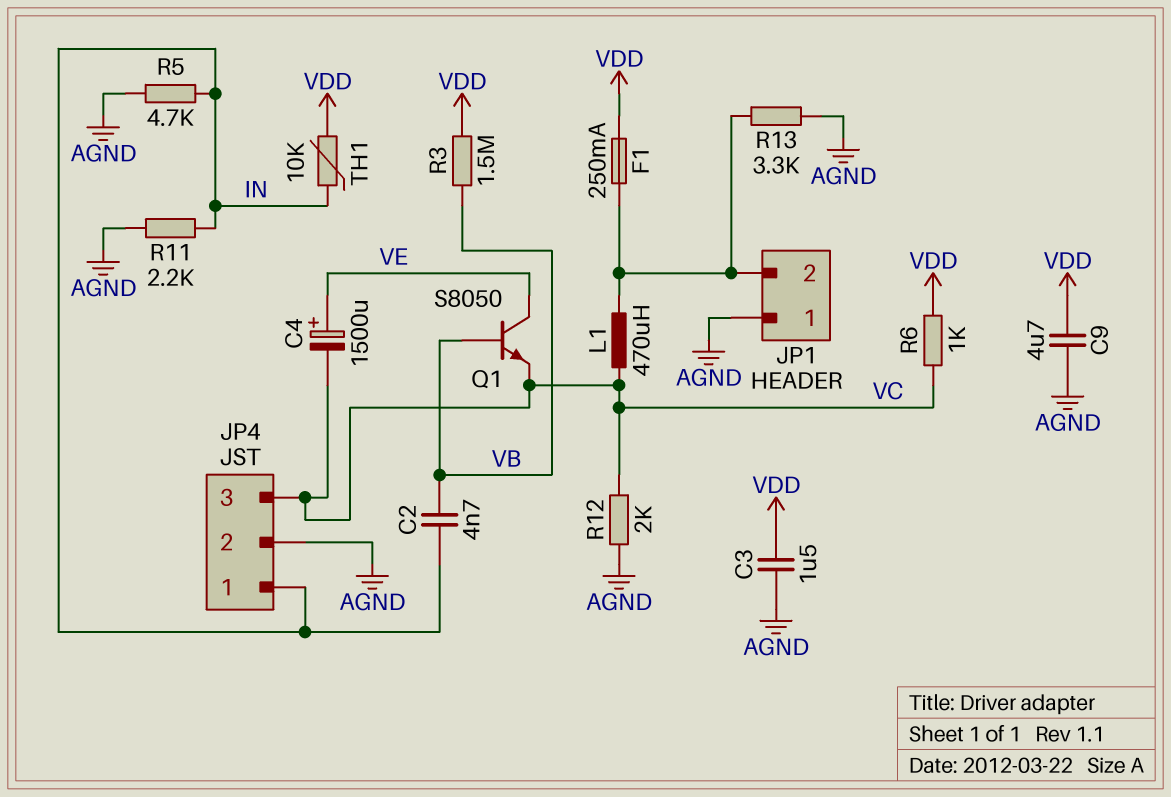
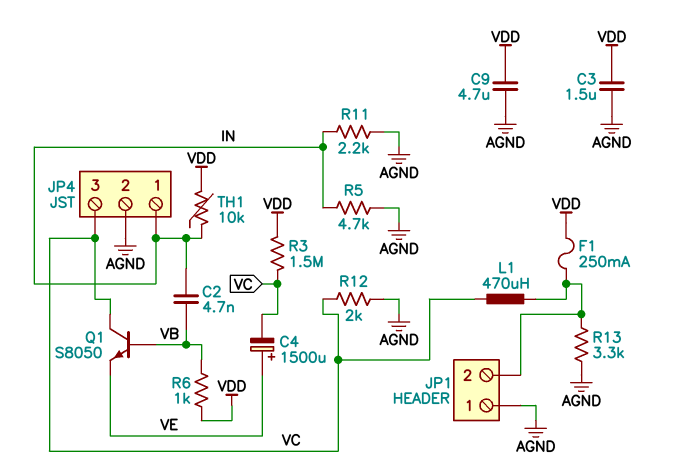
Q1: NPN S8050 (B VB, C VE, E VC) -> NPN S8050 (B VB, C VC, E VE)
R3: 1.5M (VB, VDD) -> 1.5M (VC, VDD)
R6: 1k (VC, VDD) -> 1k (VB, VDD)

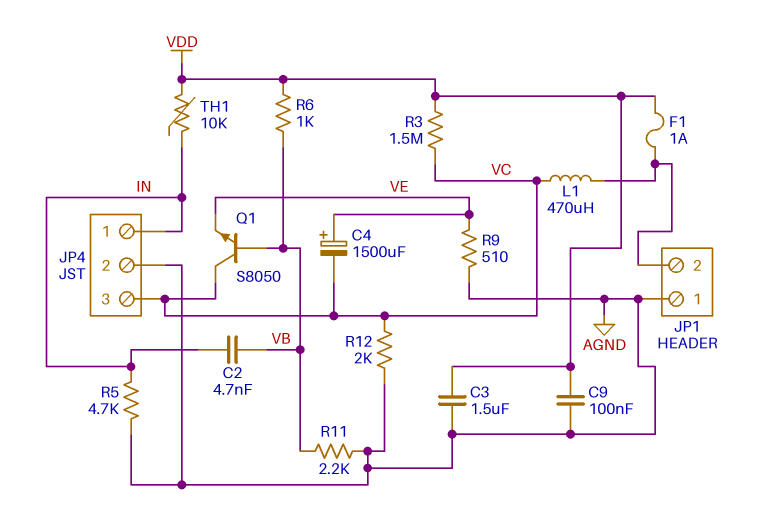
C9: 4.7uF (AGND, VDD) -> 100nF (AGND, VDD)
F1: 250mA (JP1/2, VDD) -> 1A (JP1/2, VDD)
R9: none -> 510 (AGND, VE)
R11: 2.2k (AGND, IN) -> 2.2k (AGND, VB)
R13: 3.3k (AGND, JP1/2) -> none

